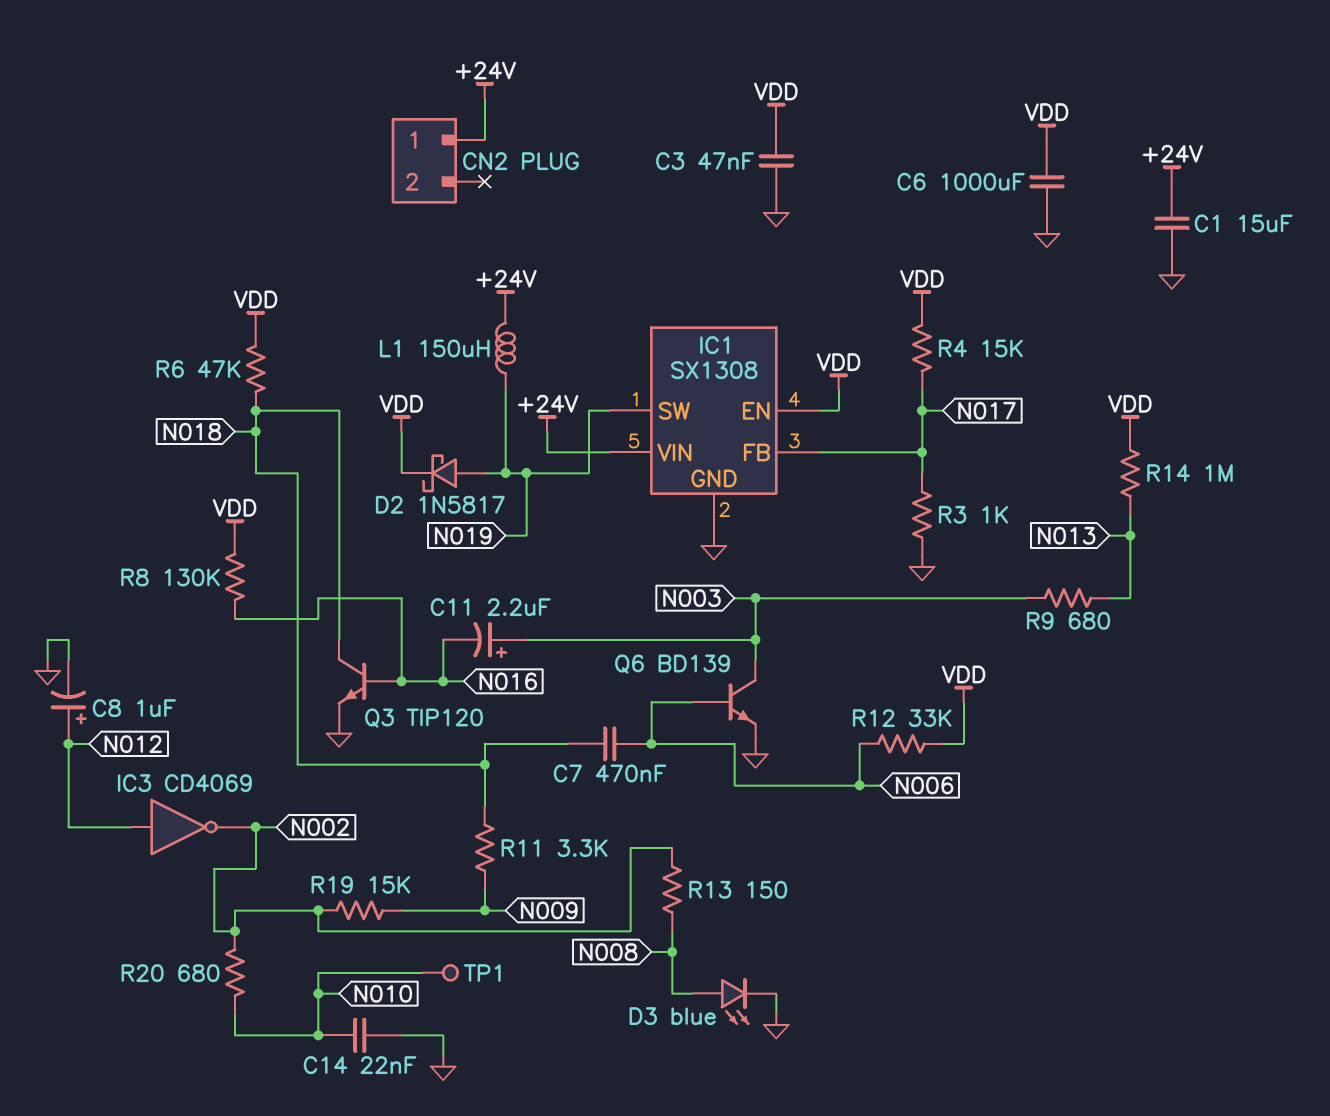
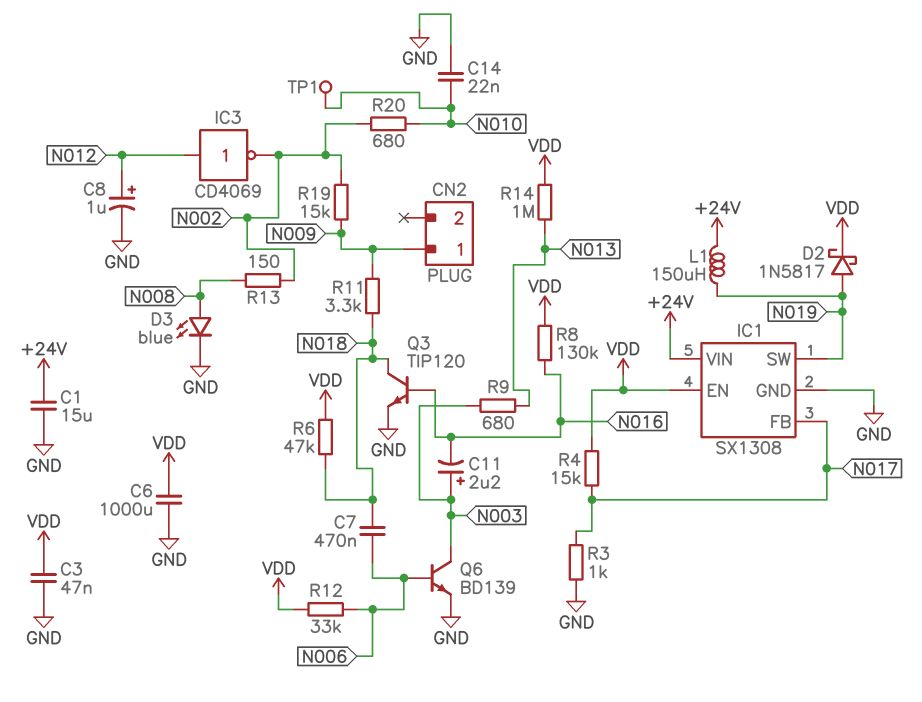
CN2 pin 1: +24V -> N009

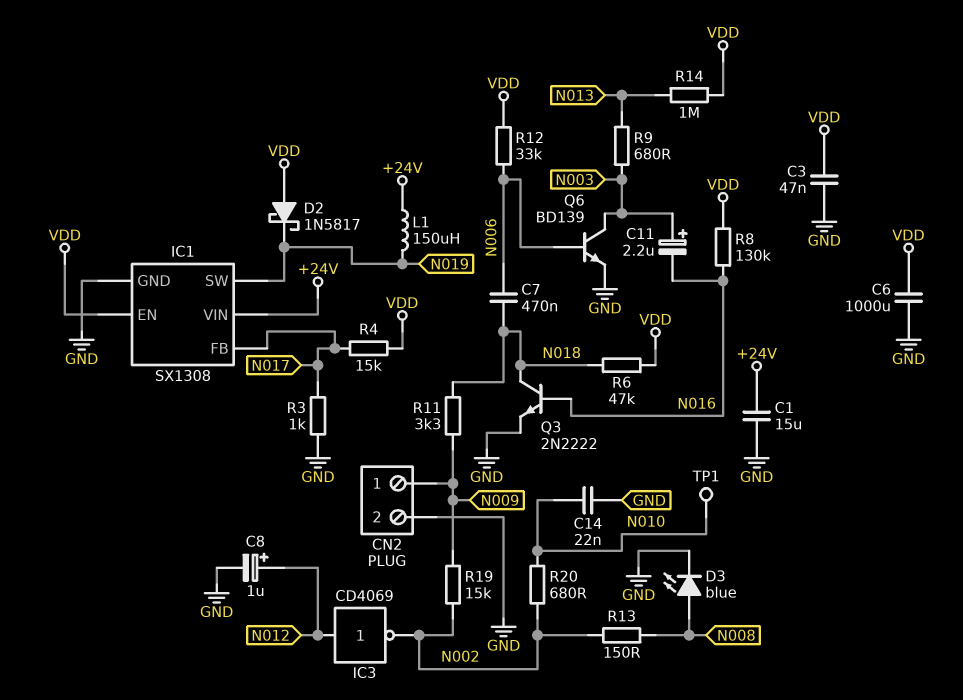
CN2 pin 2: none -> GND
D2: schottky 1N5817 (A N019, K VDD) -> schottky 1N5817 (A VDD, K N019)
Q3: NPN TIP120 (B N016, C N018, E GND) -> NPN 2N2222 (B N016, C N018, E GND)

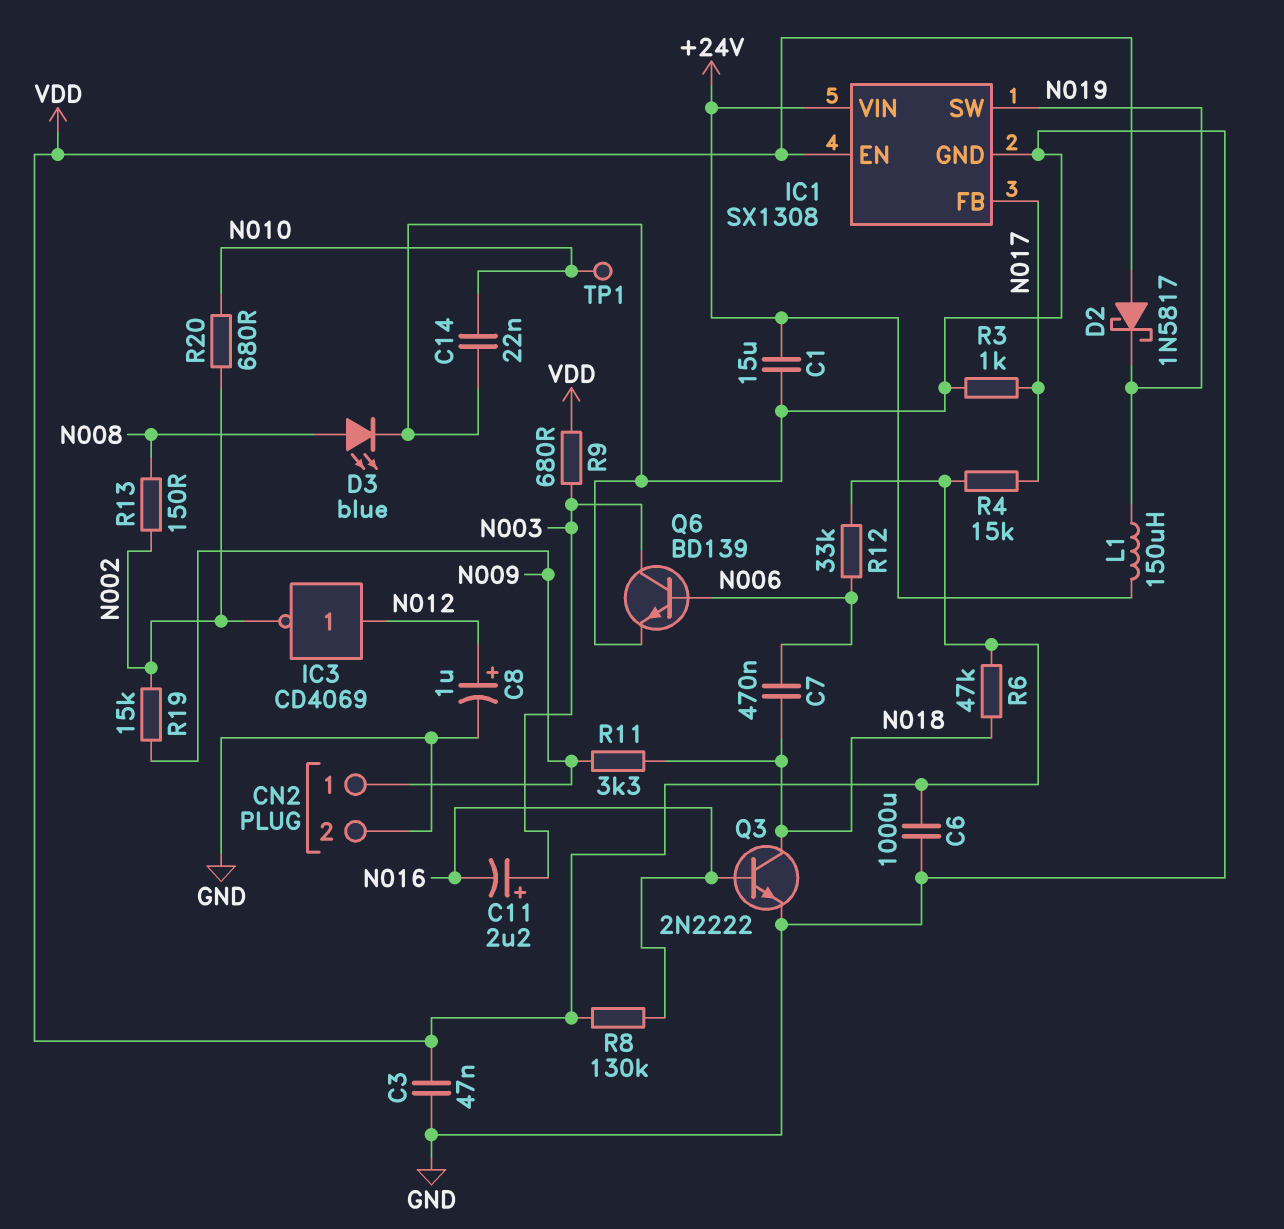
R9: 680 (N003, N013) -> 680 (N003, VDD)
R14: 1M (N013, VDD) -> none

